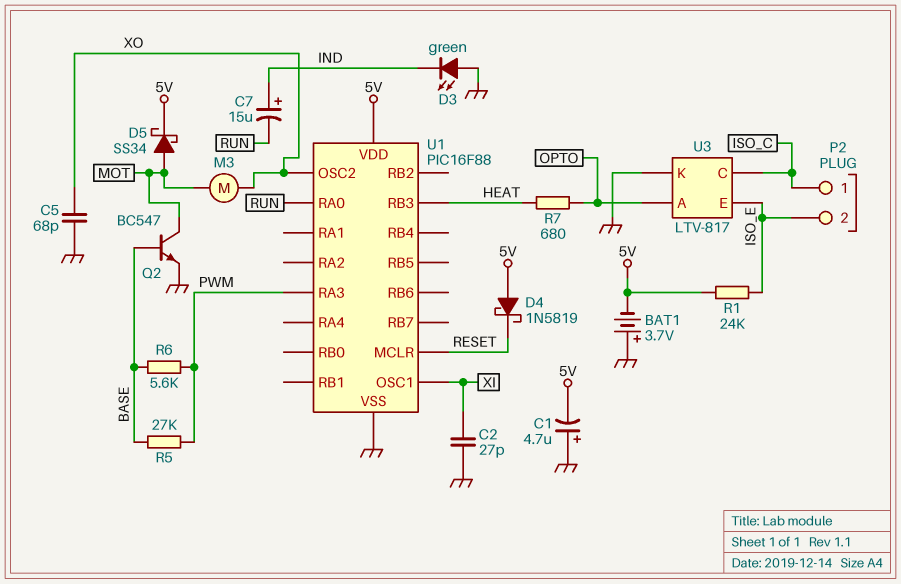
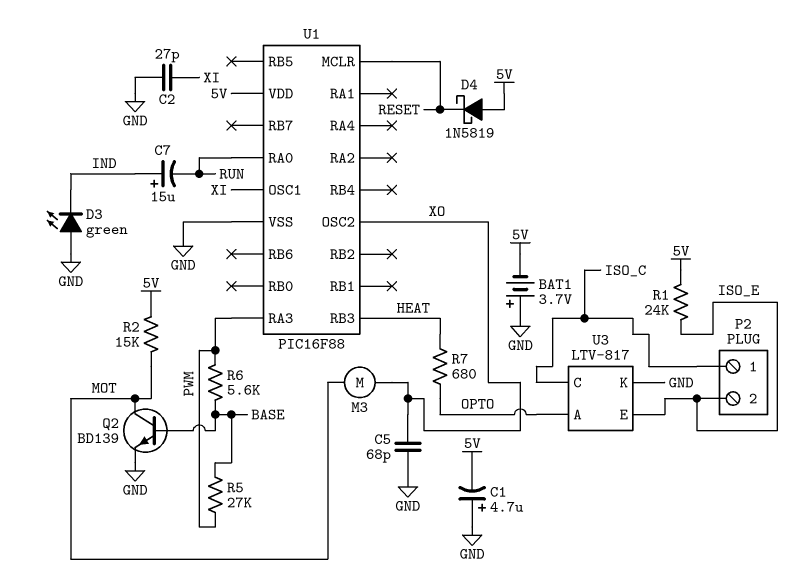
D5: schottky SS34 (A MOT, K 5V) -> none
Q2: NPN BC547 (B BASE, C MOT, E GND) -> NPN BD139 (B BASE, C MOT, E GND)
R2: none -> 15k (5V, MOT)

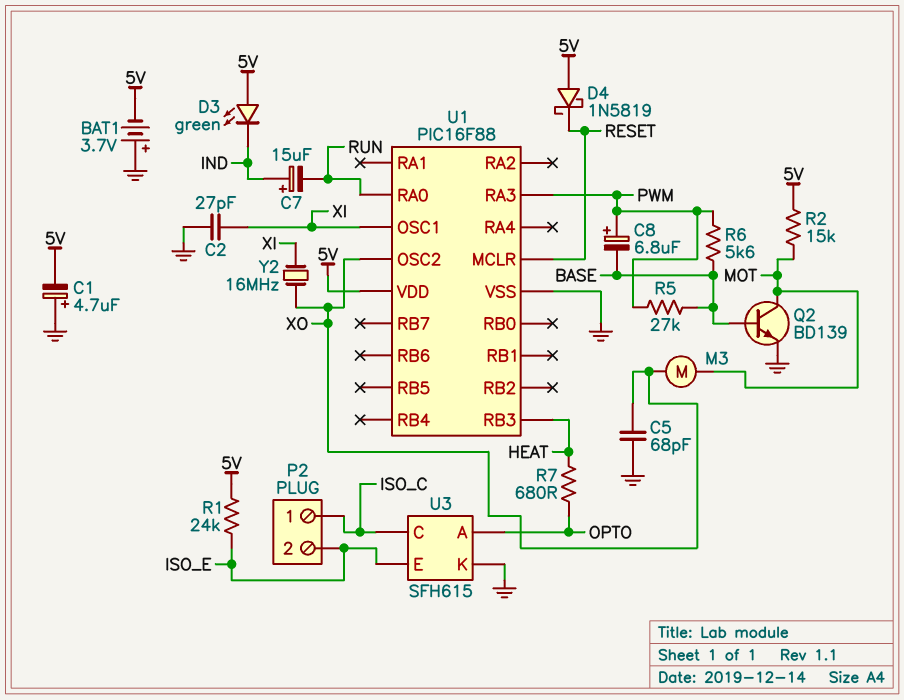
C8: none -> 6.8uF (plus PWM, minus BASE)
D3: LED green (A GND, K IND) -> LED green (A 5V, K IND)
U3: LTV-817 -> SFH615
Y2: none -> 16MHz (XI, XO)

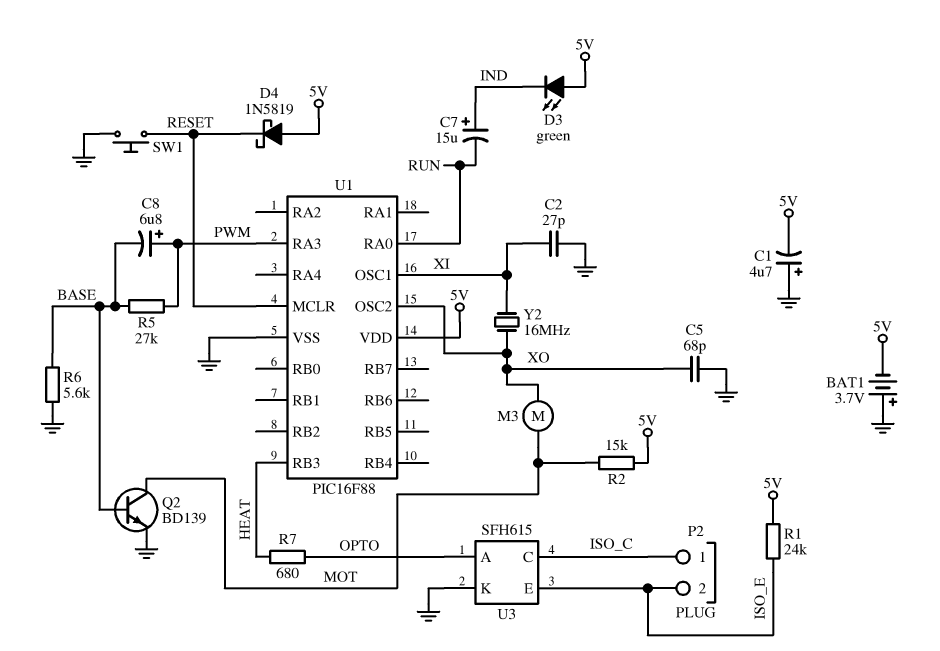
R6: 5.6k (BASE, PWM) -> 5.6k (BASE, GND)
SW1: none -> button (GND, RESET)

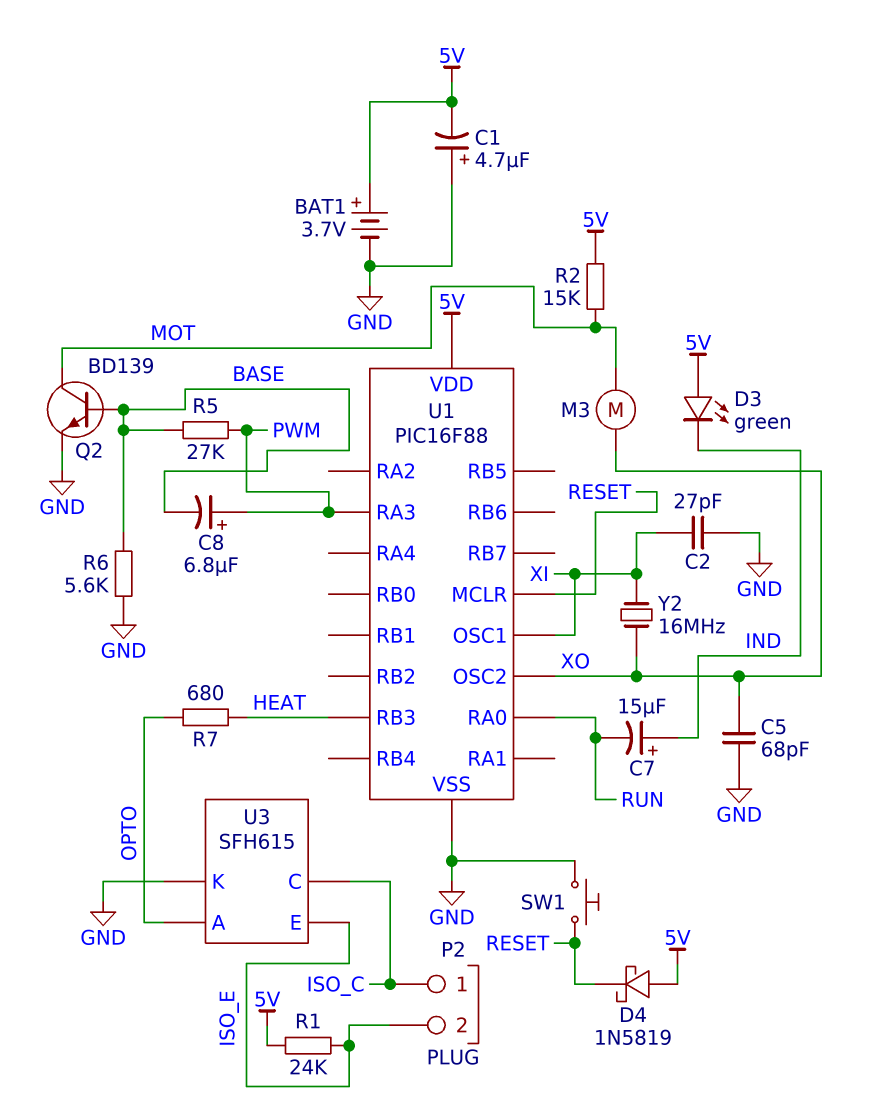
BAT1: 3.7V (plus GND, minus 5V) -> 3.7V (plus 5V, minus GND)

